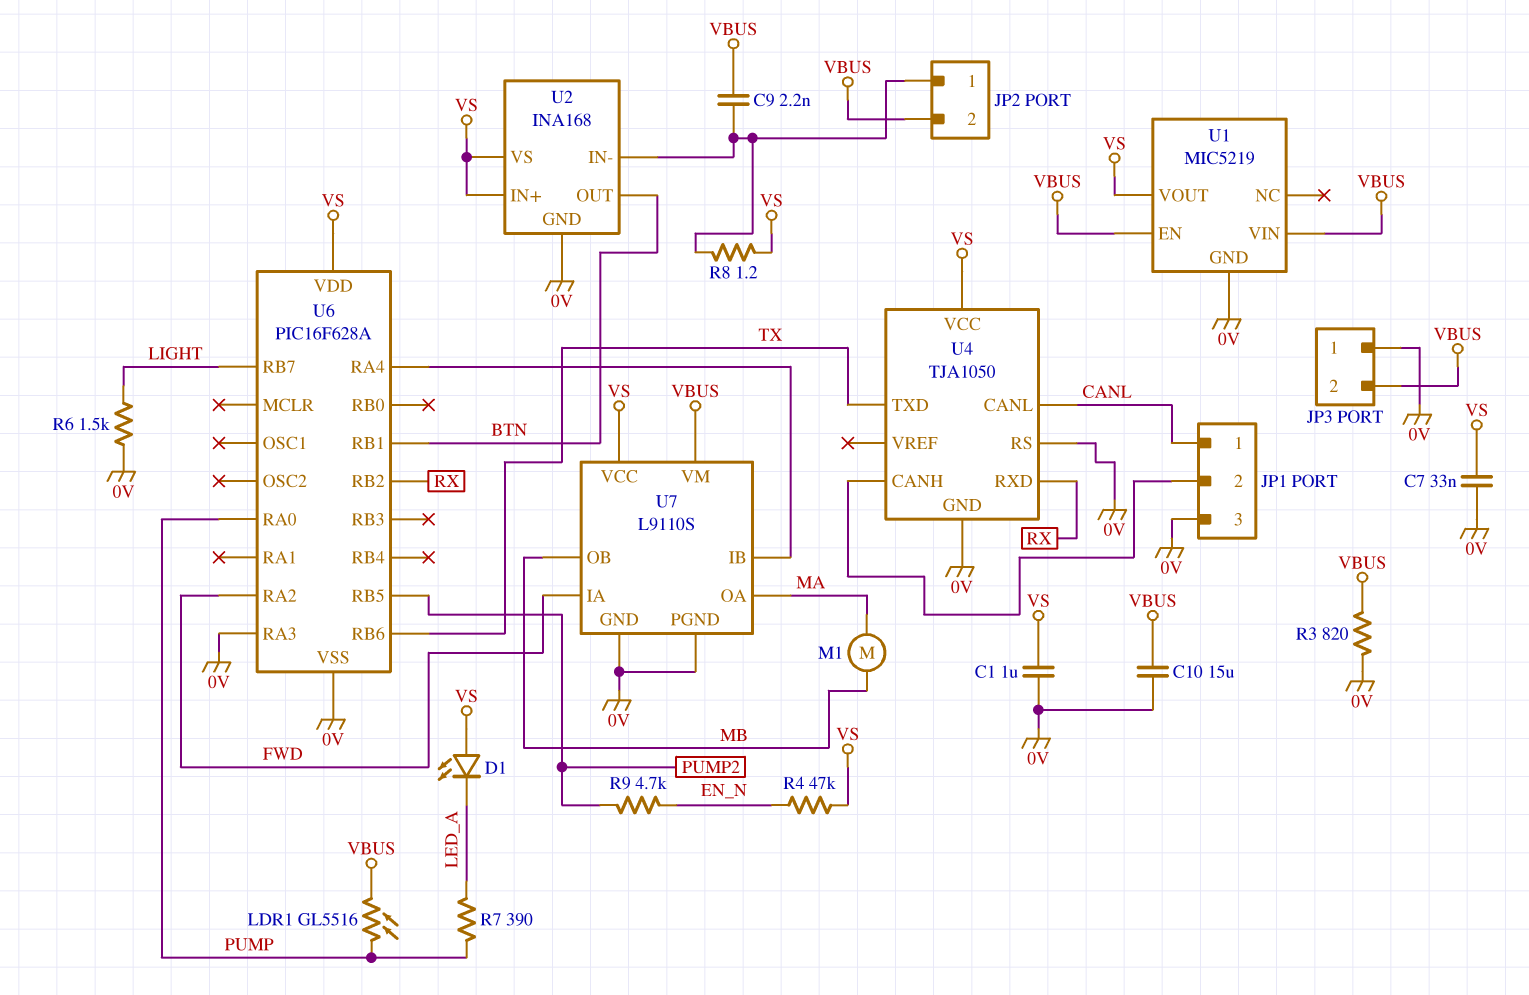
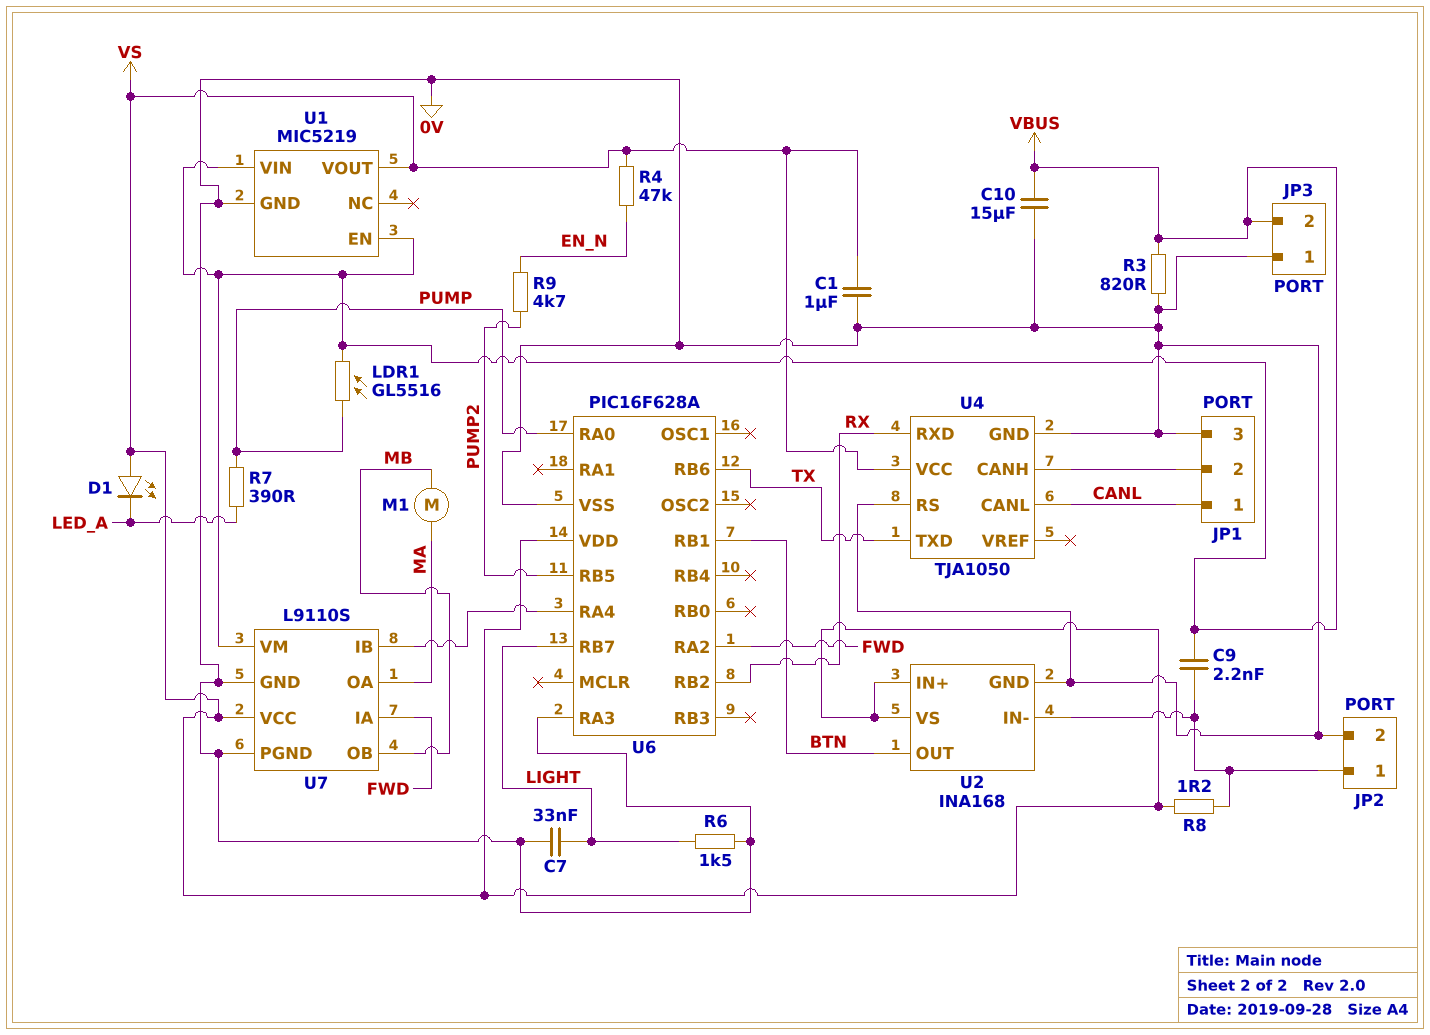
C7: 33nF (0V, VS) -> 33nF (0V, LIGHT)
JP2 pin 2: VBUS -> 0V

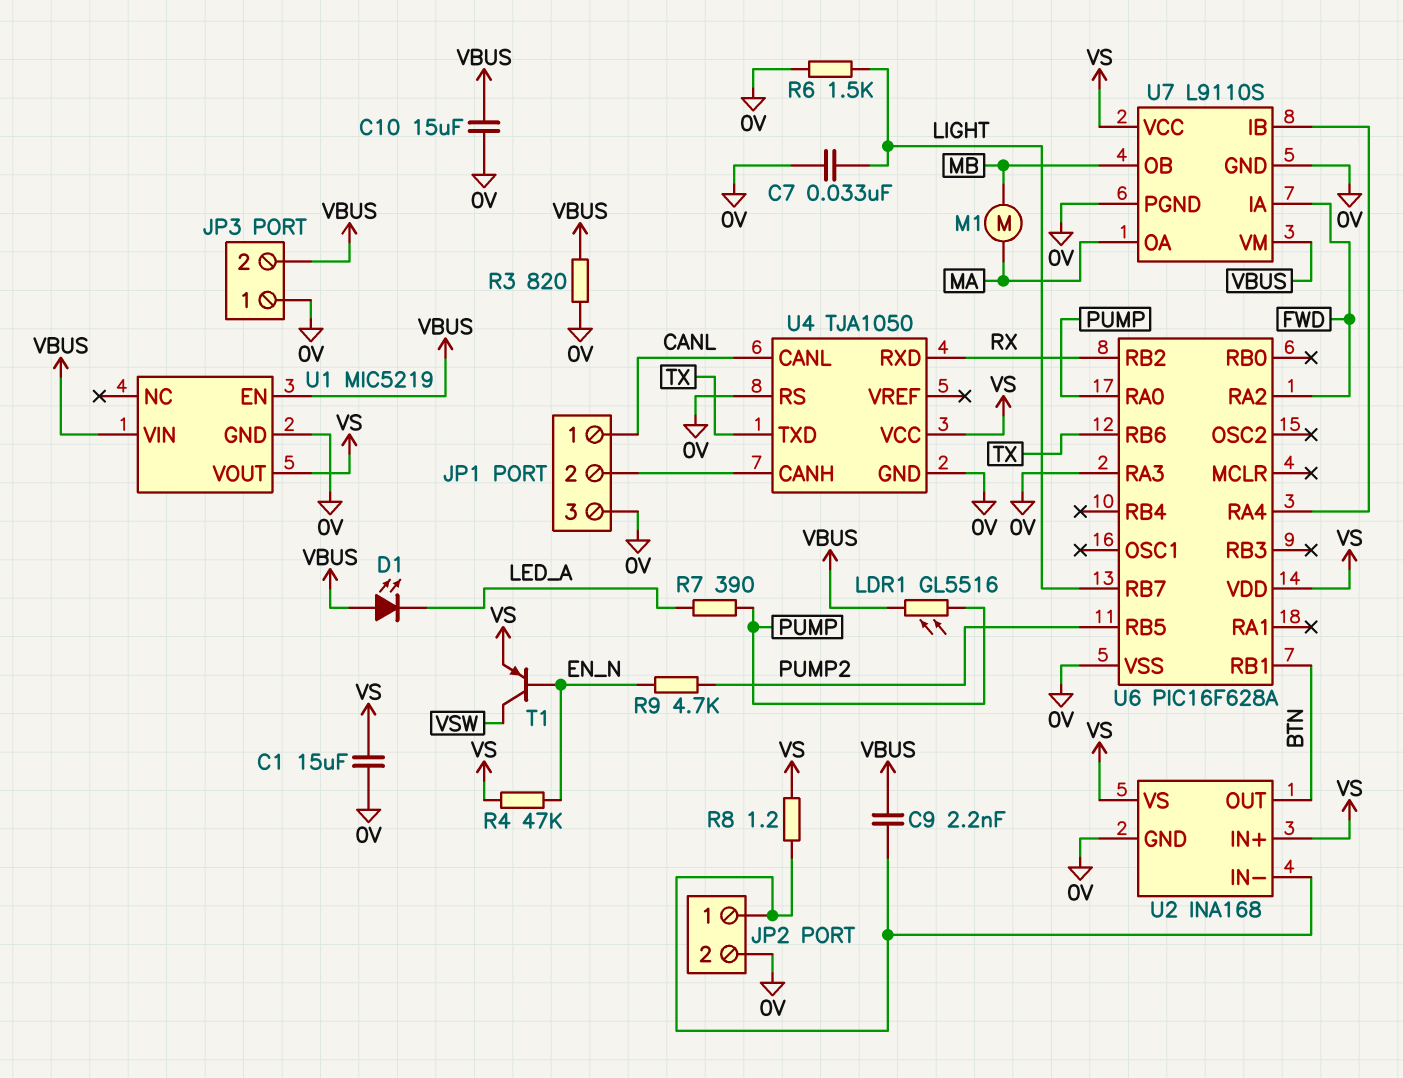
C1: 1uF (0V, VS) -> 15uF (0V, VS)
D1: LED (A VS, K LED_A) -> LED (A VBUS, K LED_A)
T1: none -> PNP (B EN_N, C VSW, E VS)

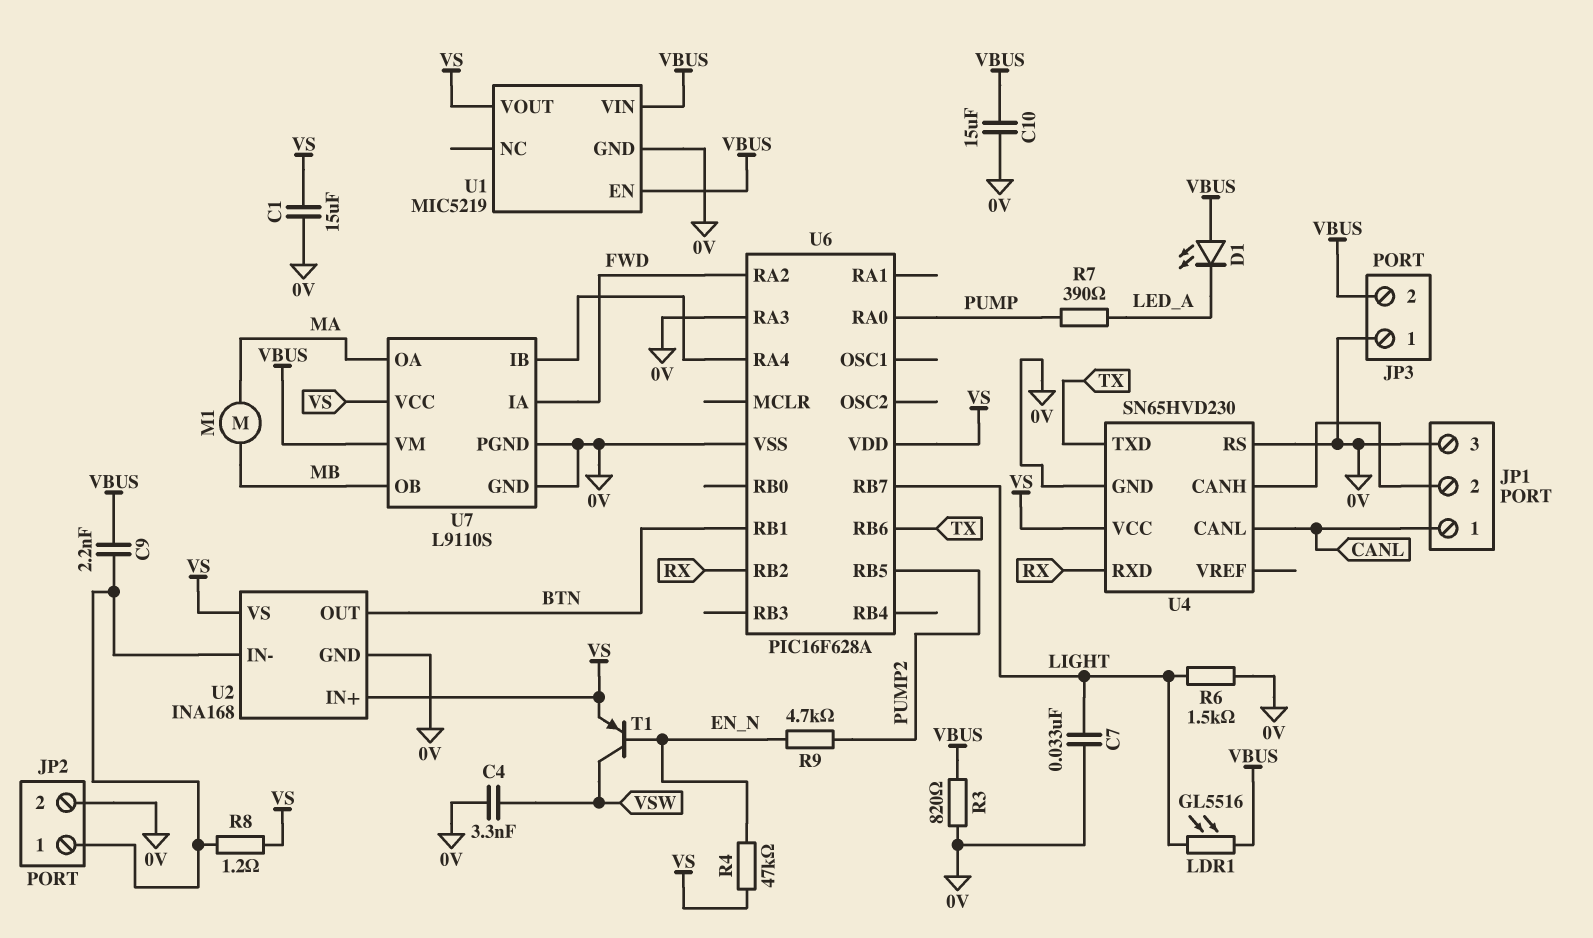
C4: none -> 3.3nF (0V, VSW)
LDR1: GL5516 (PUMP, VBUS) -> GL5516 (LIGHT, VBUS)
U4: TJA1050 -> SN65HVD230

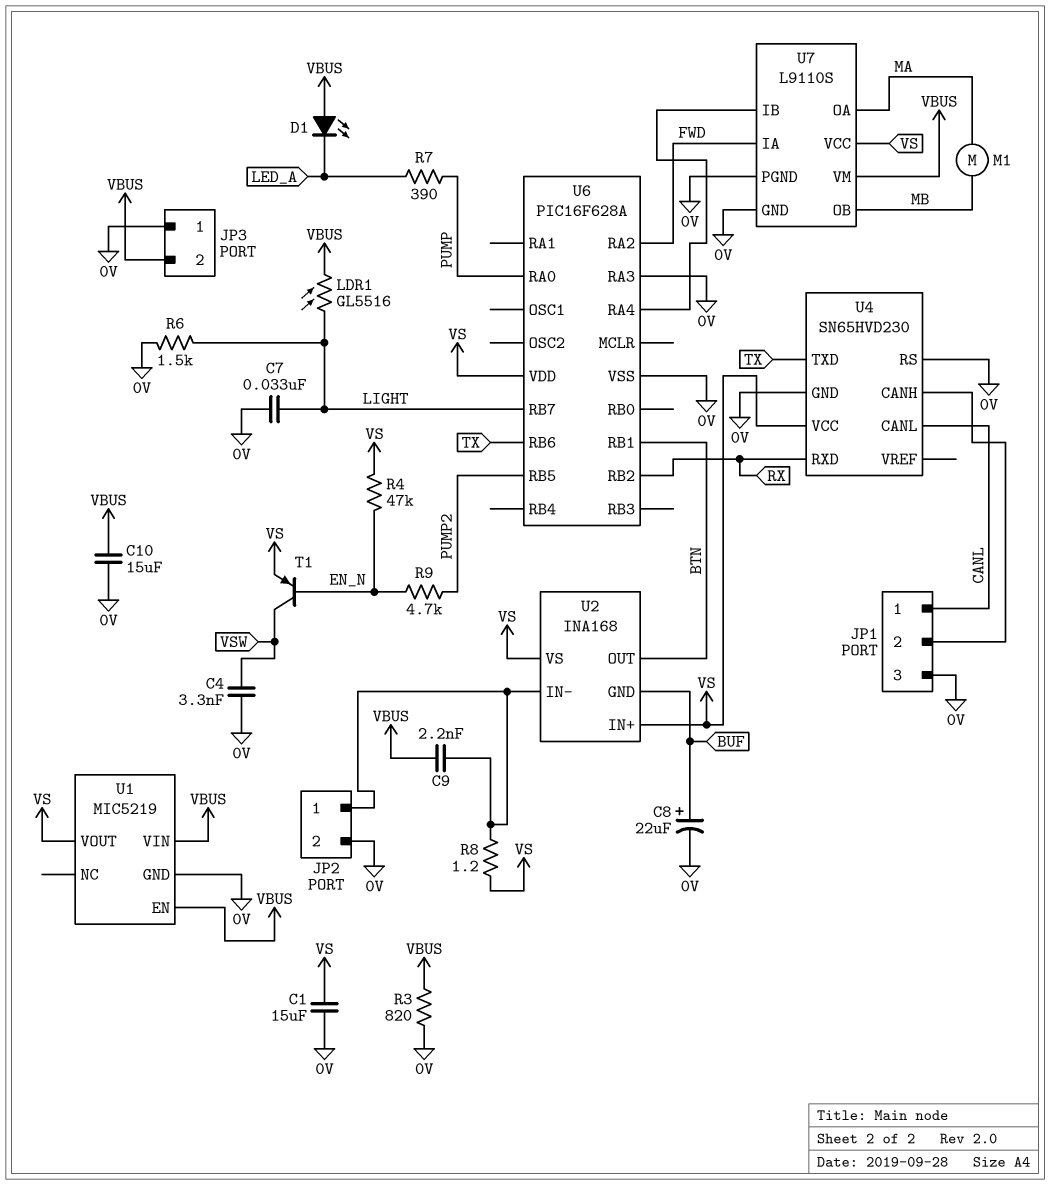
C8: none -> 22uF (plus BUF, minus 0V)
U2 pin GND: 0V -> BUF

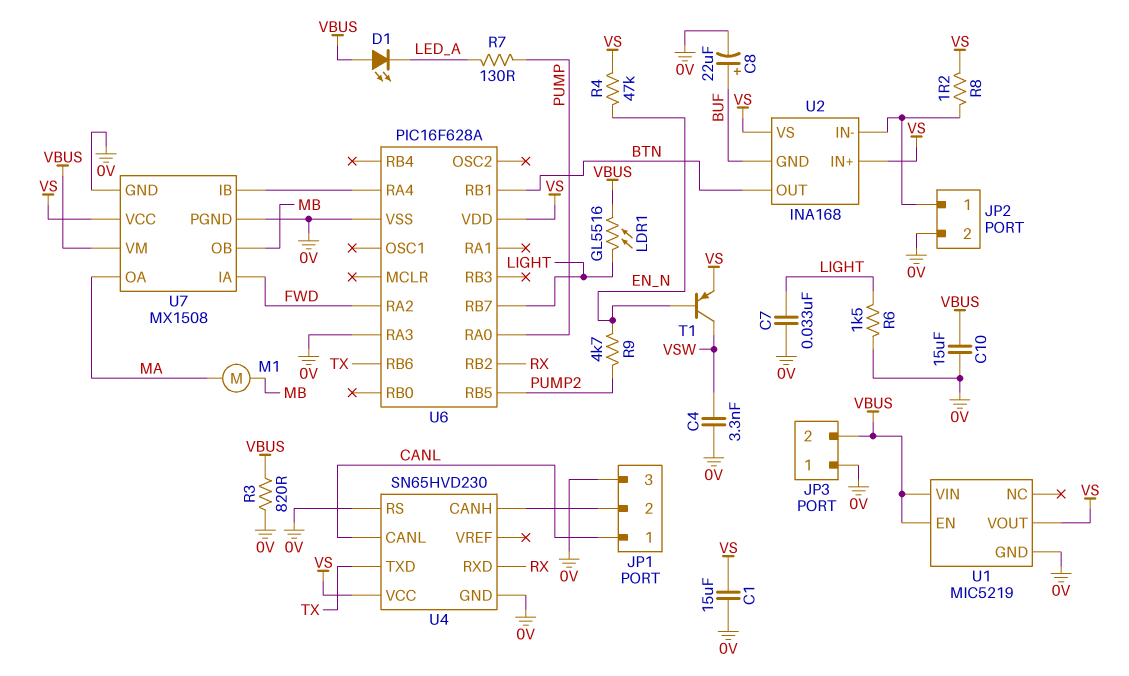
C9: 2.2nF (JP2/1, VBUS) -> none
R7: 390 (LED_A, PUMP) -> 130 (LED_A, PUMP)
U7: L9110S -> MX1508

